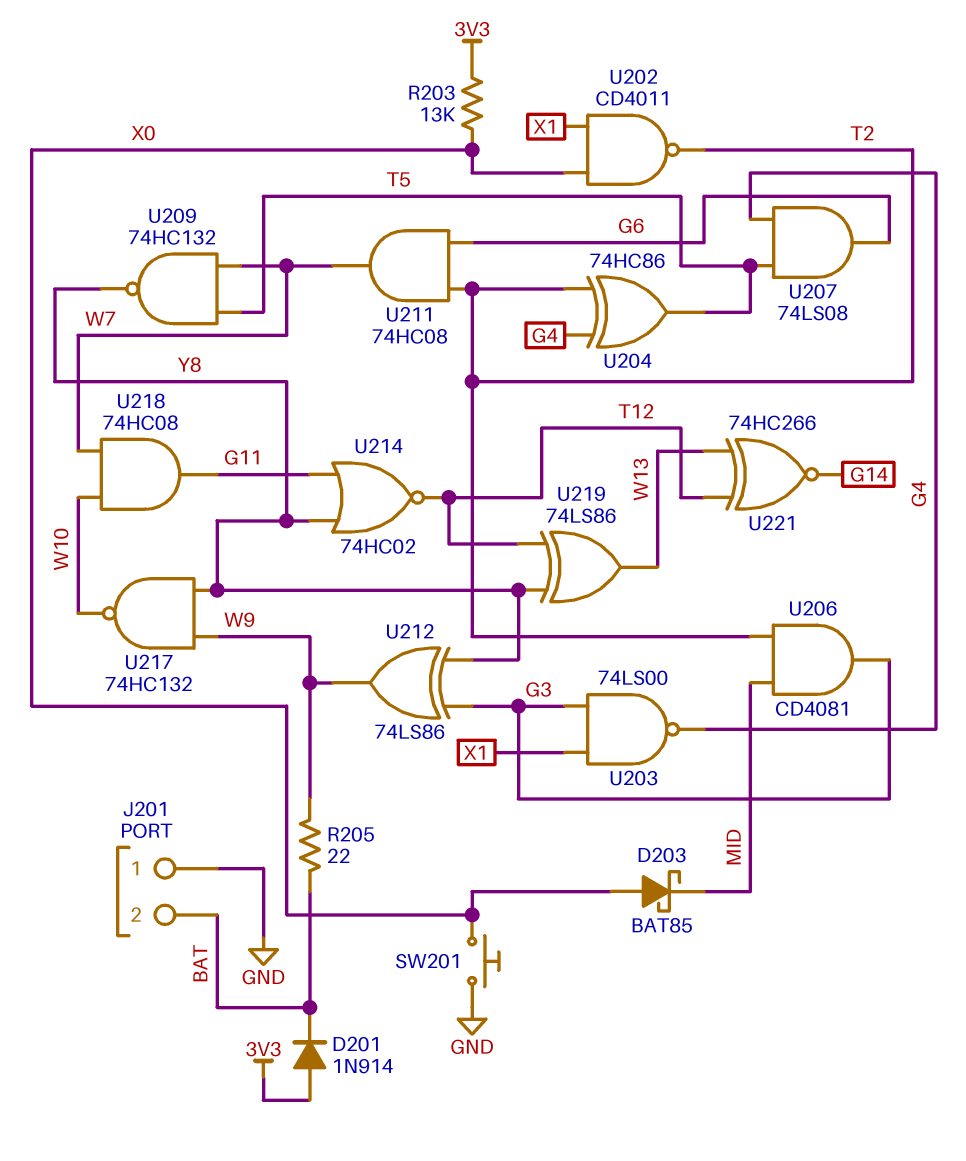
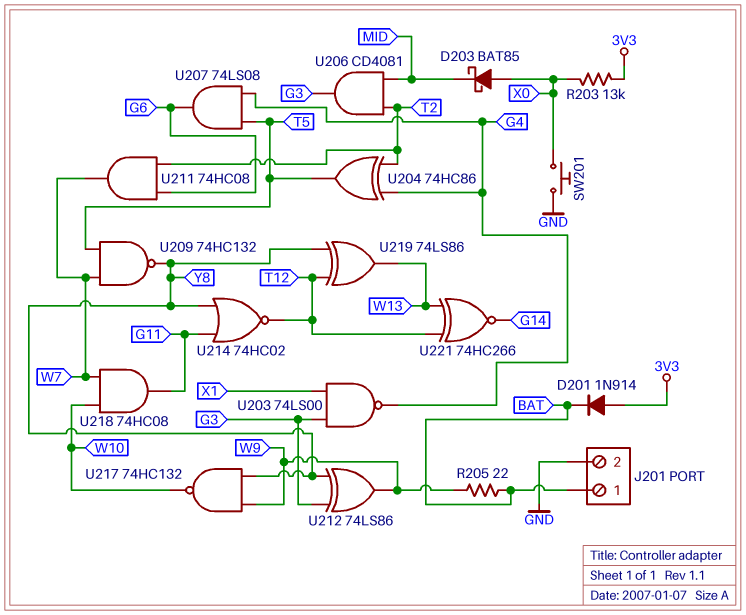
J201 pin 1: GND -> BAT
J201 pin 2: BAT -> GND
U202: NAND CD4011 (in X0, in X1, out T2) -> none

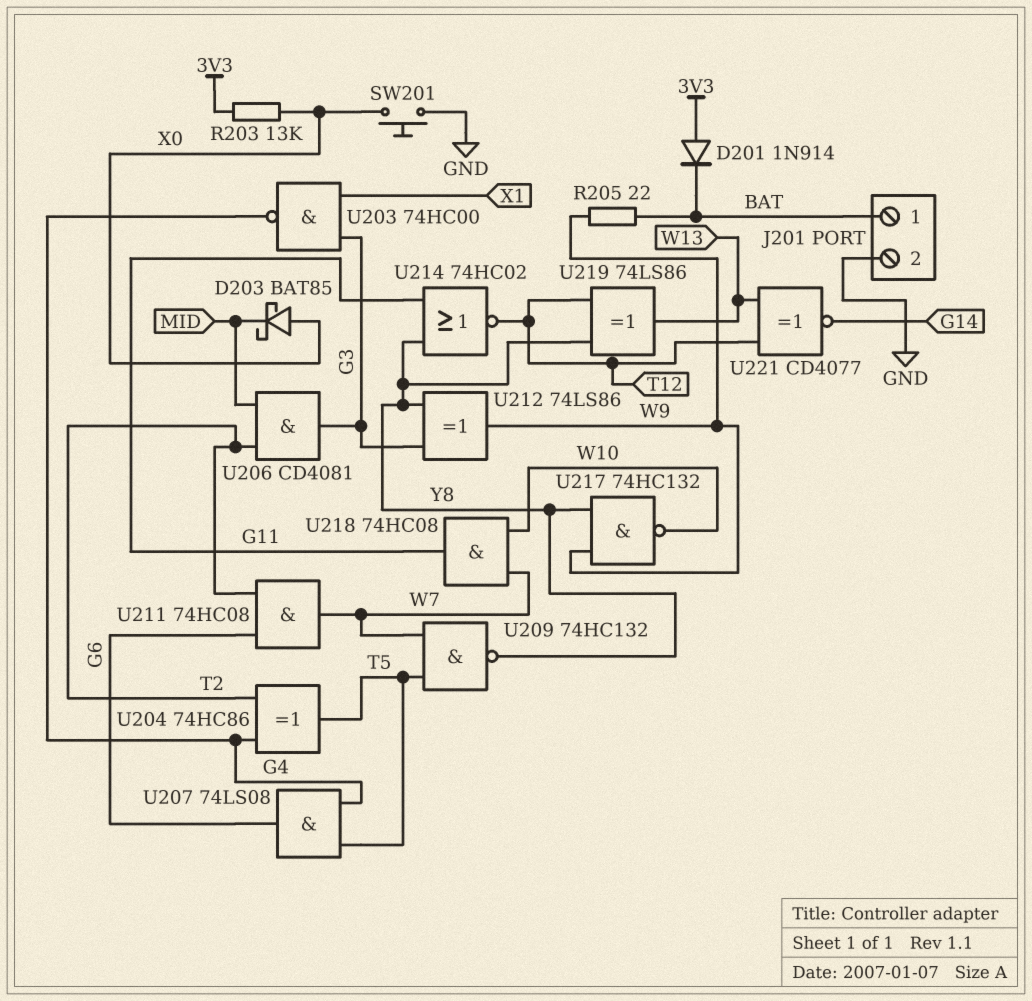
U203: NAND 74LS00 (in G3, in X1, out G4) -> NAND 74HC00 (in G3, in X1, out G4)
U221: XNOR 74HC266 (in T12, in W13, out G14) -> XNOR CD4077 (in T12, in W13, out G14)

